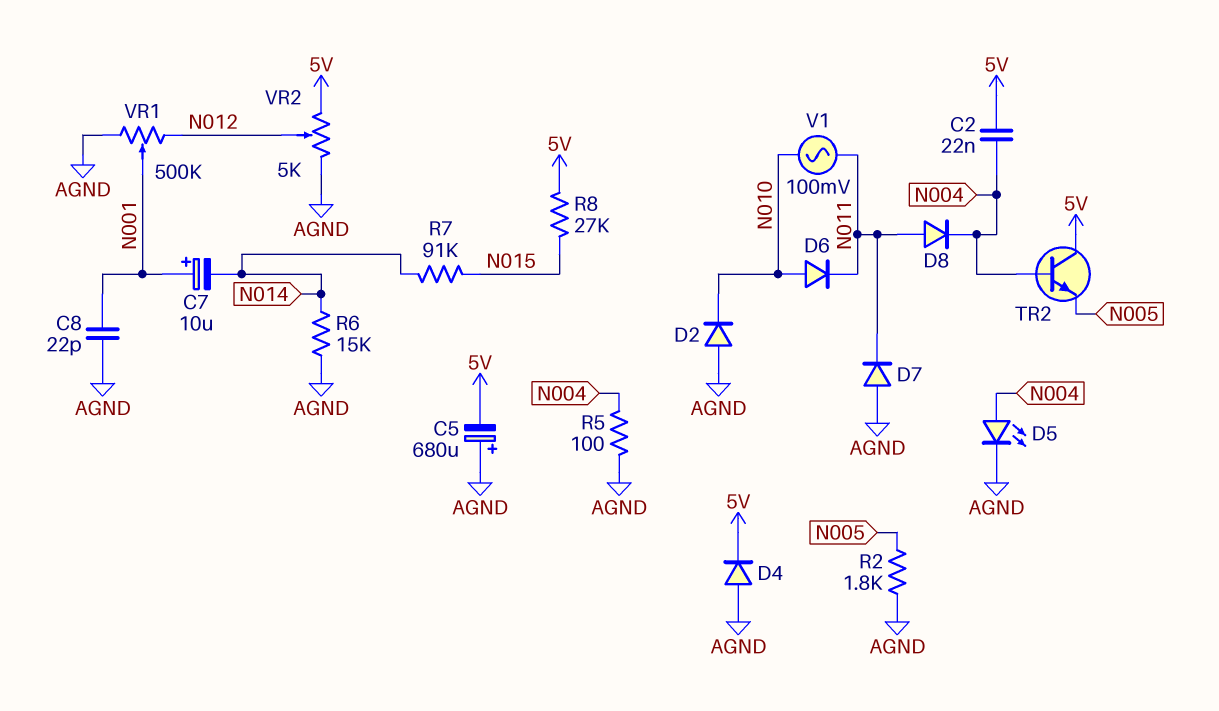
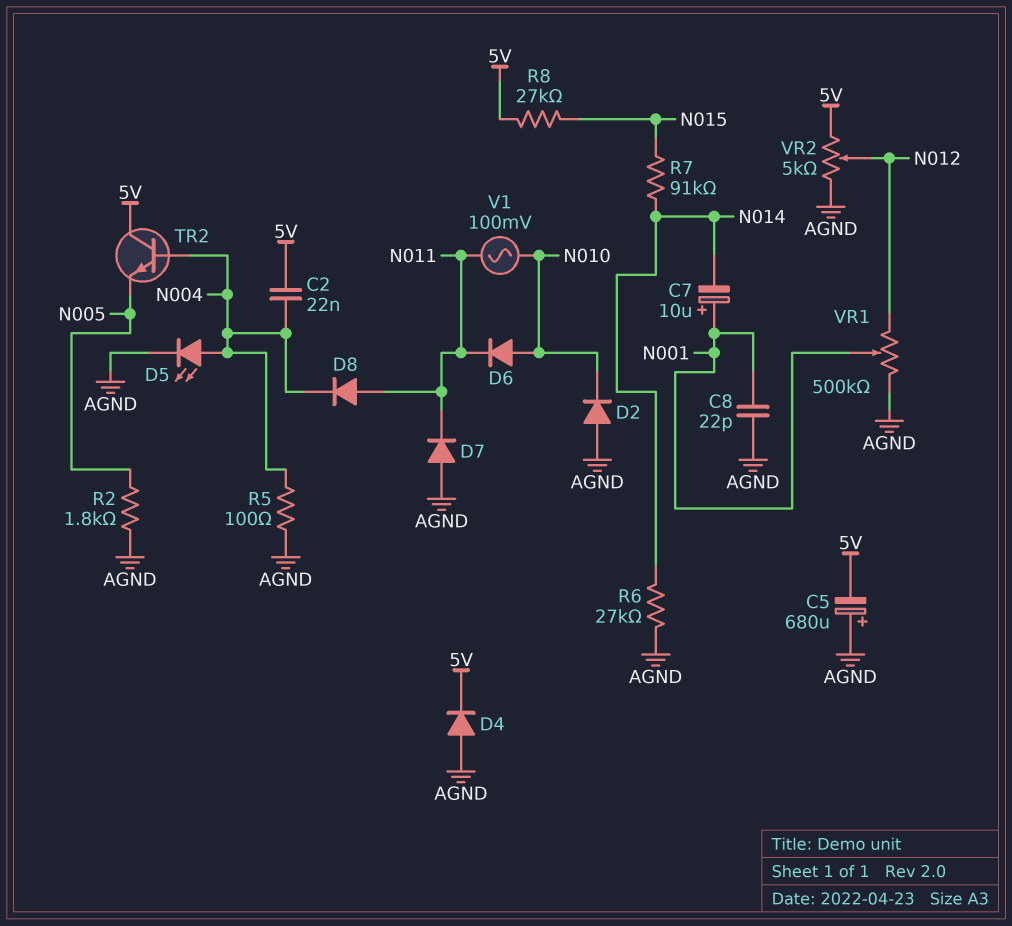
R6: 15k (AGND, N014) -> 27k (AGND, N014)

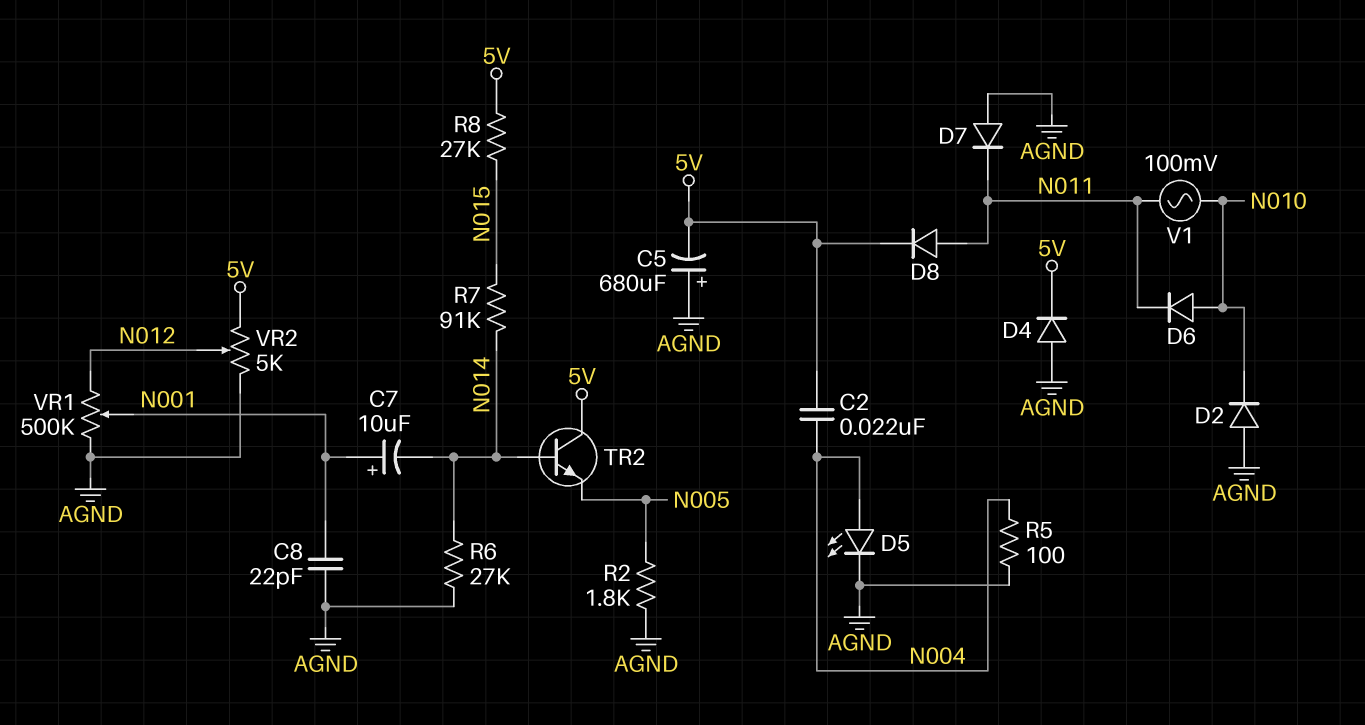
D8: diode (A N011, K N004) -> diode (A N011, K 5V)
TR2: NPN (B N004, C 5V, E N005) -> NPN (B N014, C 5V, E N005)

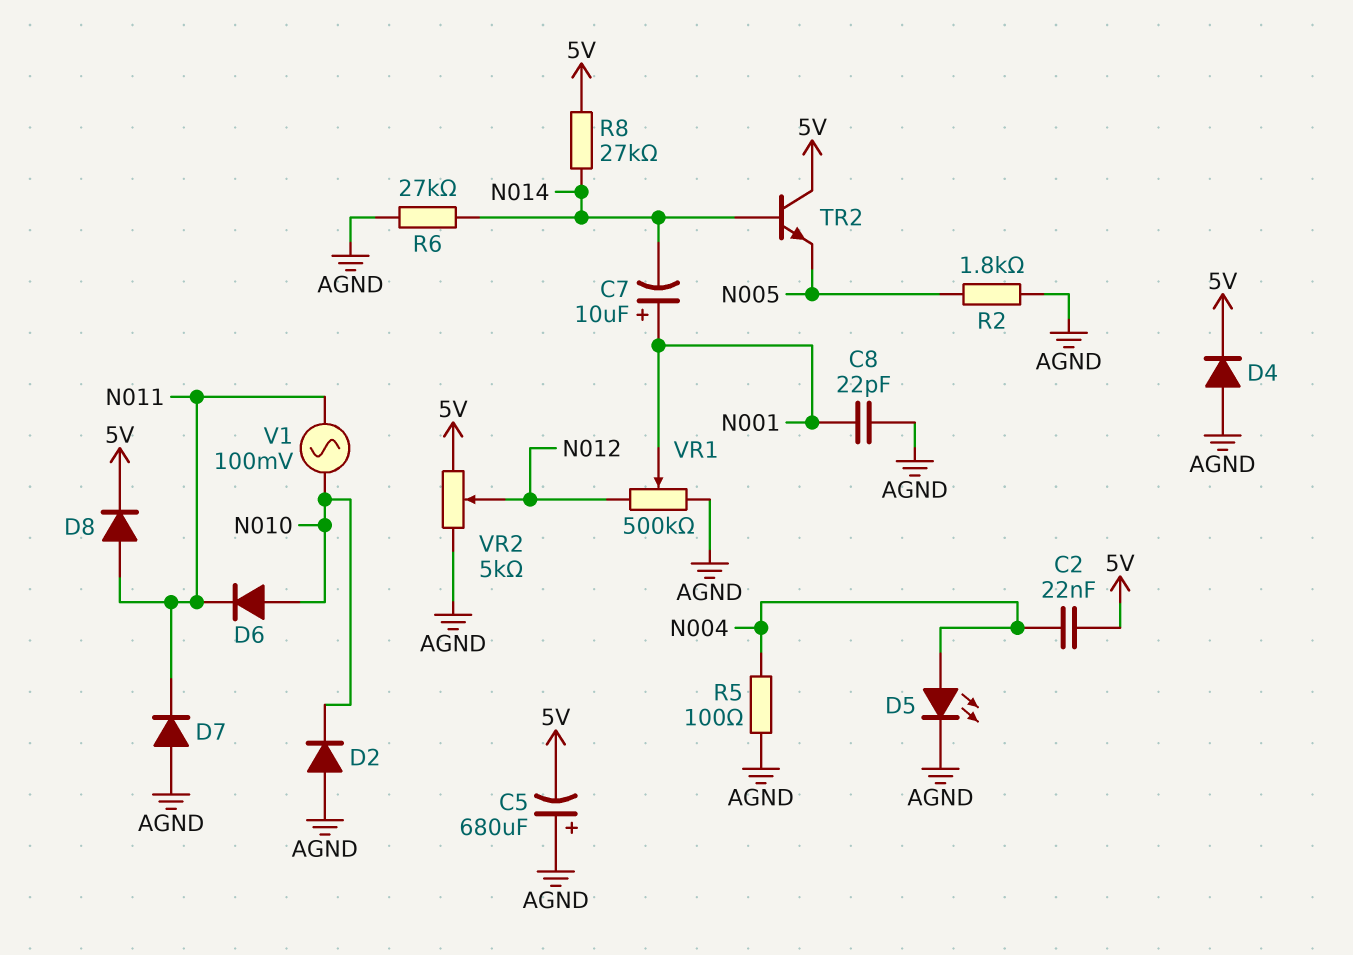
R7: 91k (N014, N015) -> none
R8: 27k (5V, N015) -> 27k (5V, N014)

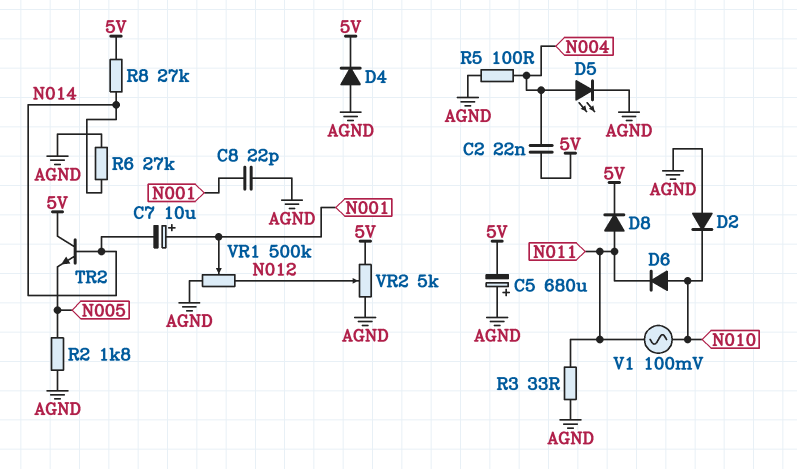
D7: diode (A AGND, K N011) -> none
R3: none -> 33 (AGND, N011)

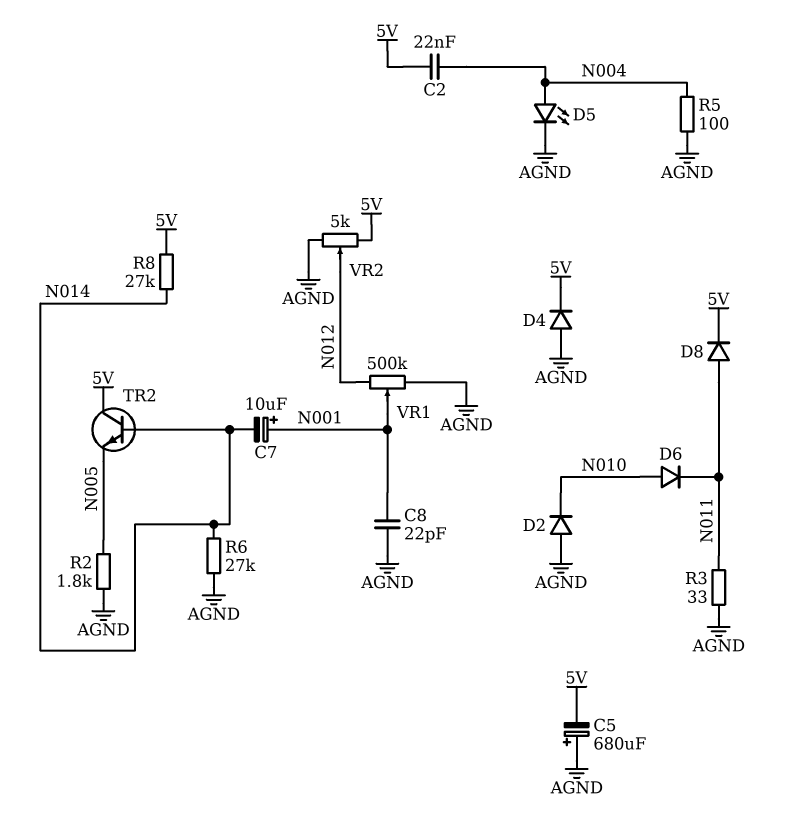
V1: AC 100mV (N010, N011) -> none

